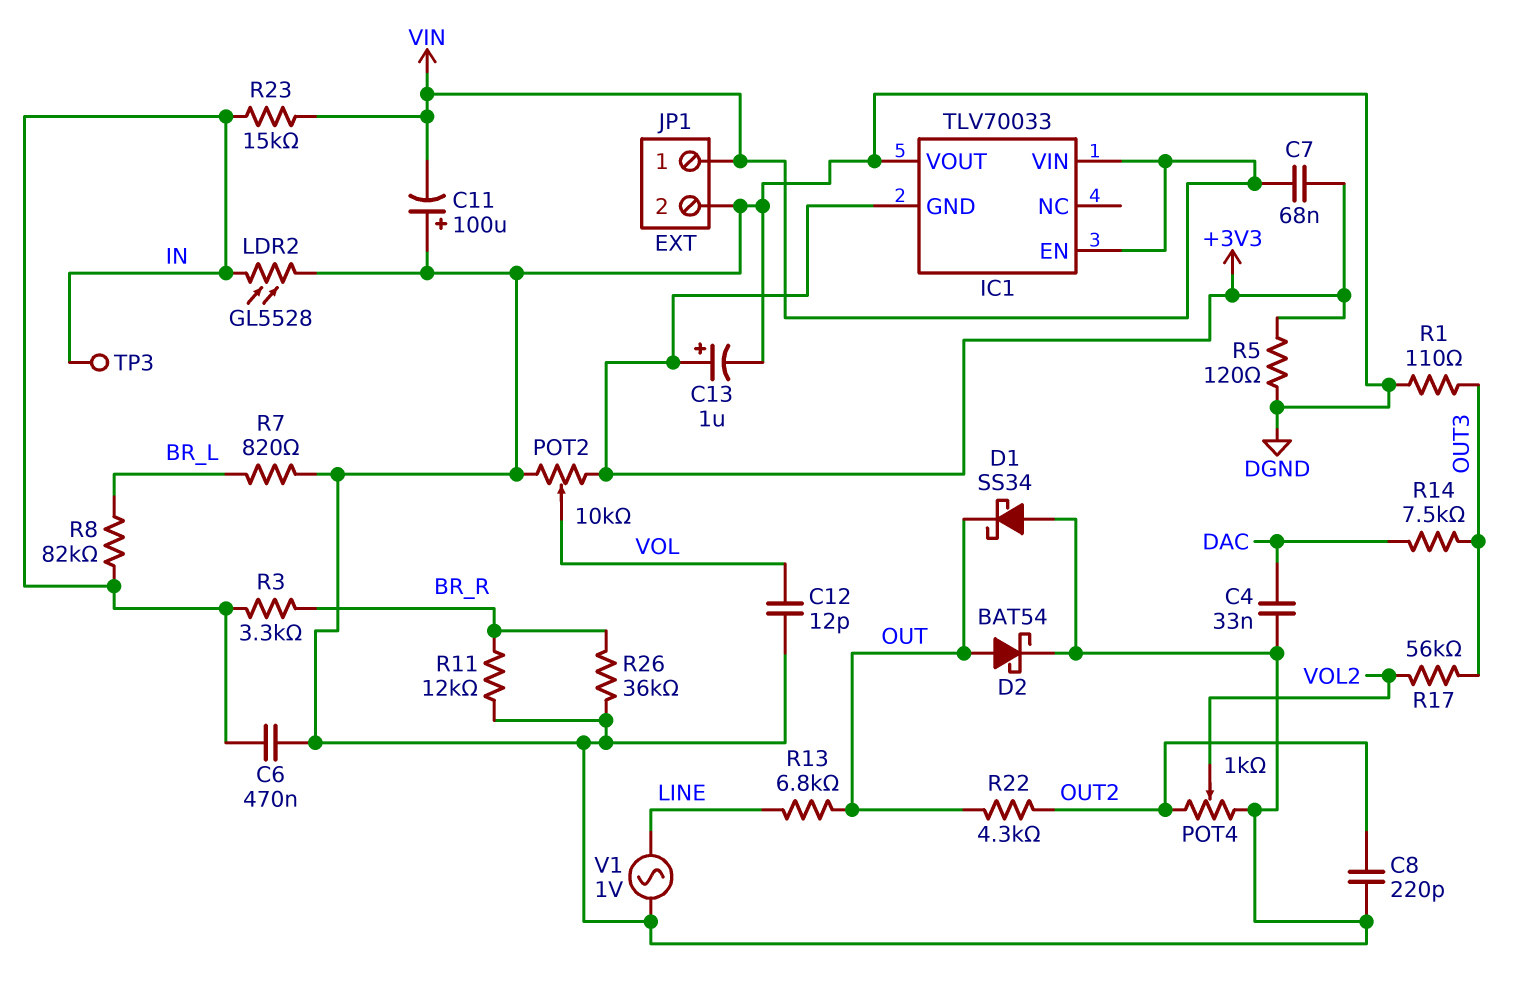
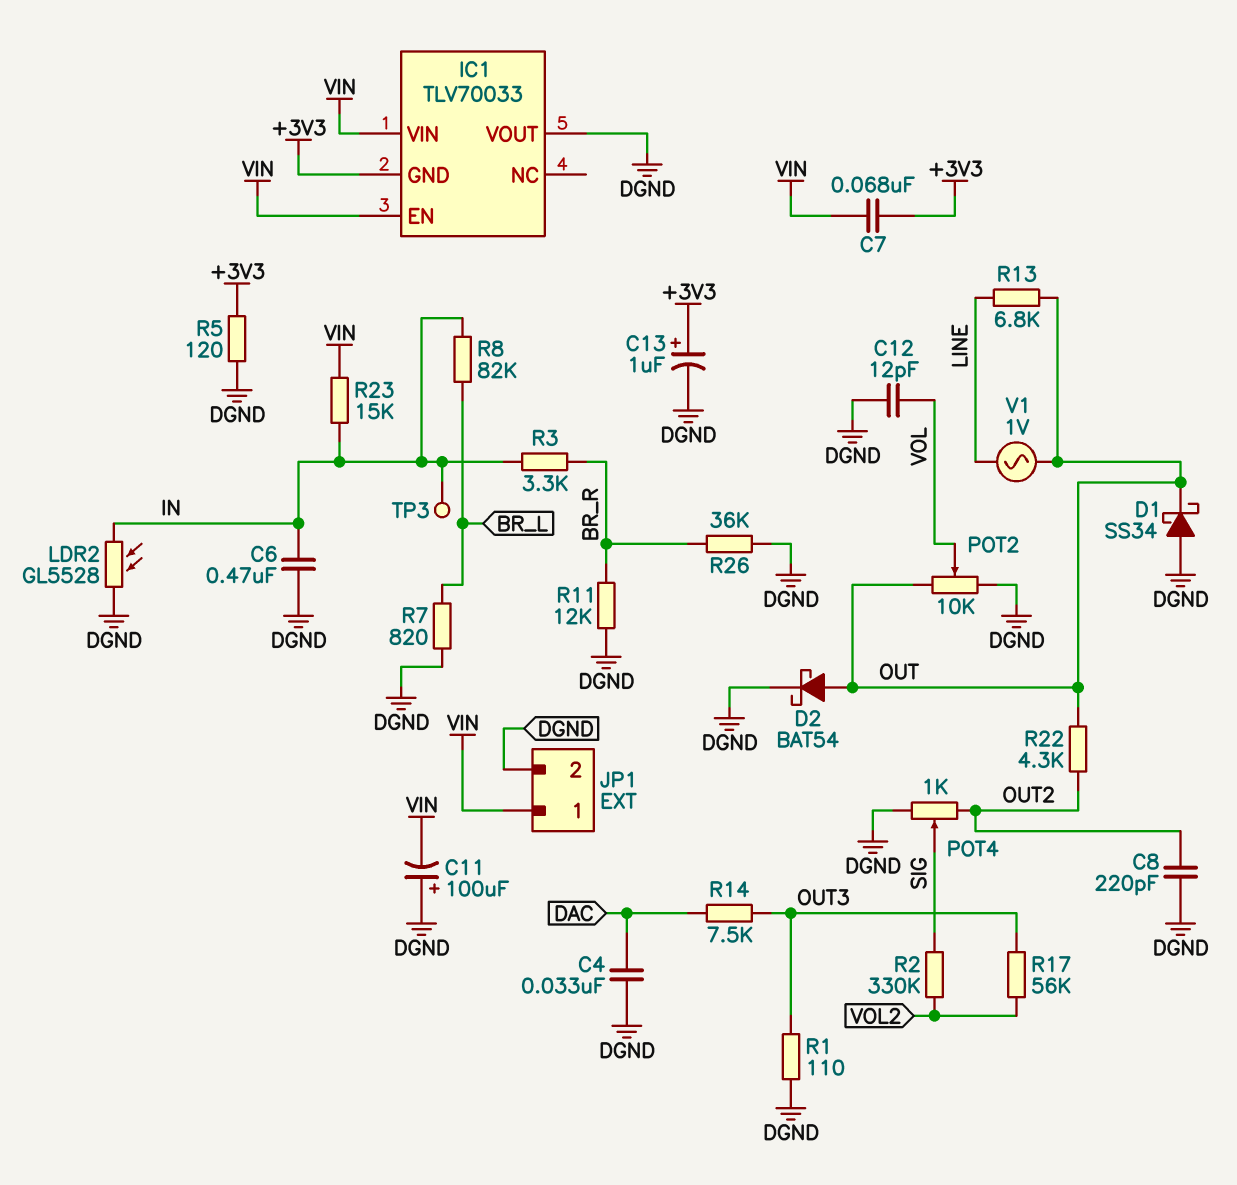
POT2: 10k (+3V3, DGND, wiper VOL) -> 10k (DGND, OUT, wiper VOL)
POT4: 1k (DGND, OUT2, wiper VOL2) -> 1k (DGND, OUT2, wiper SIG)
R2: none -> 330k (SIG, VOL2)
V1: AC 1V (DGND, LINE) -> AC 1V (LINE, OUT)

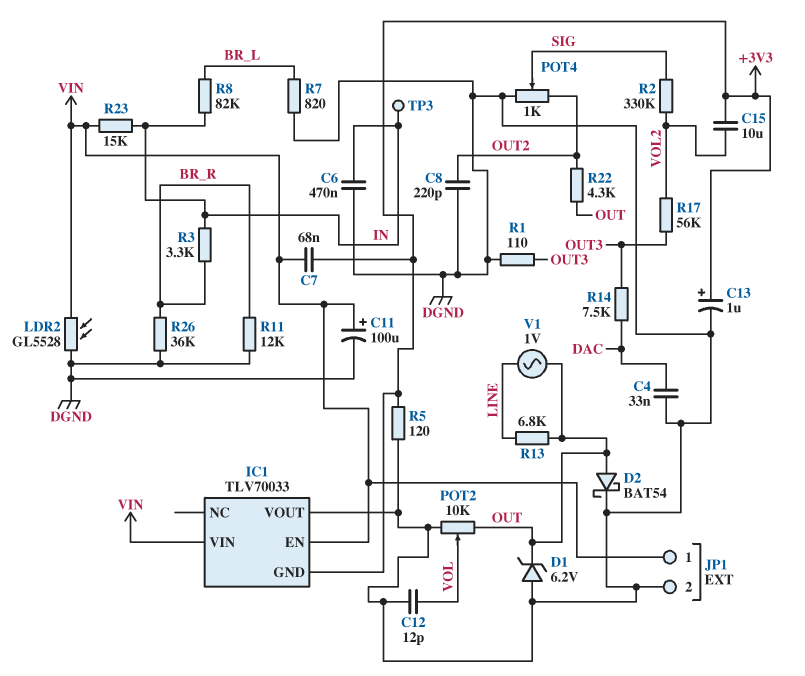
C11: 100uF (plus DGND, minus VIN) -> 100uF (plus VIN, minus DGND)
C15: none -> 10uF (+3V3, VOL2)
D1: schottky SS34 (A DGND, K OUT) -> zener 6.2V (A DGND, K OUT)
LDR2: GL5528 (DGND, IN) -> GL5528 (DGND, VIN)

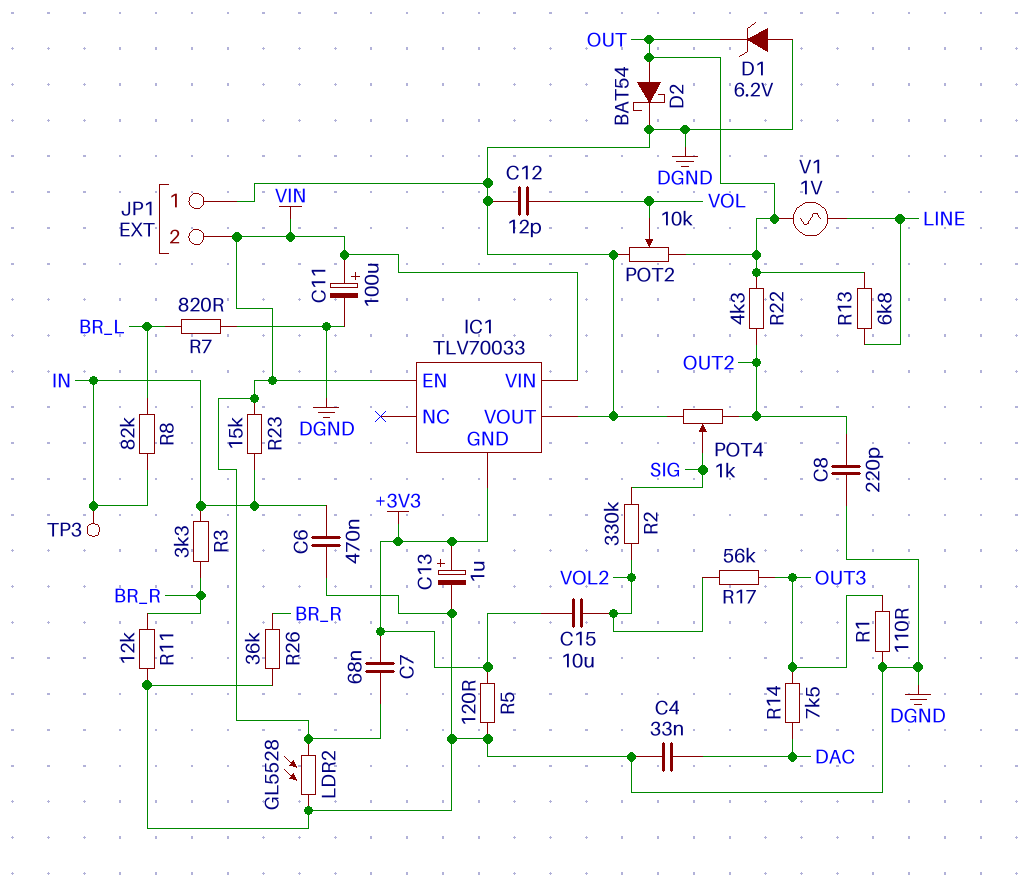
JP1 pin 1: VIN -> DGND
JP1 pin 2: DGND -> VIN

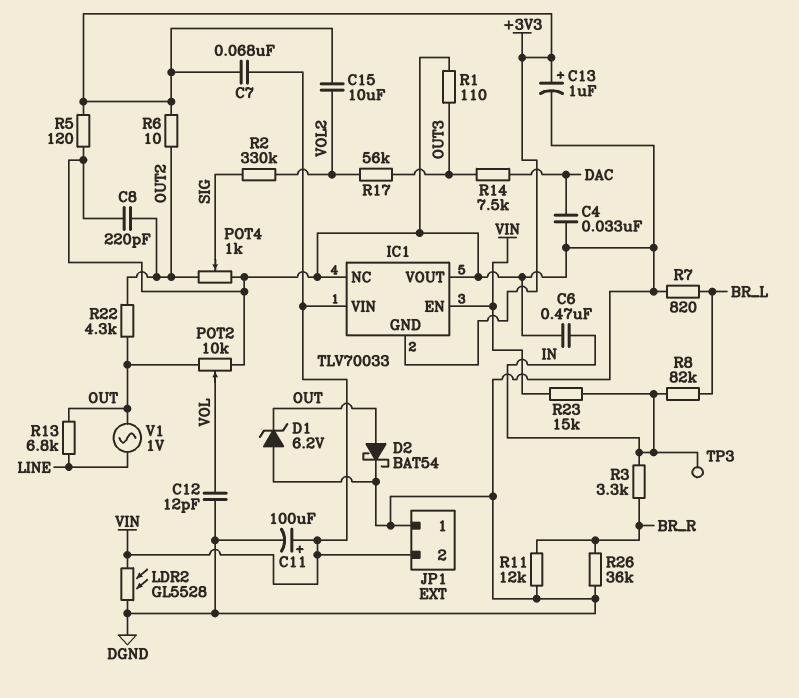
IC1 pin NC: none -> DGND
R6: none -> 10 (+3V3, OUT2)

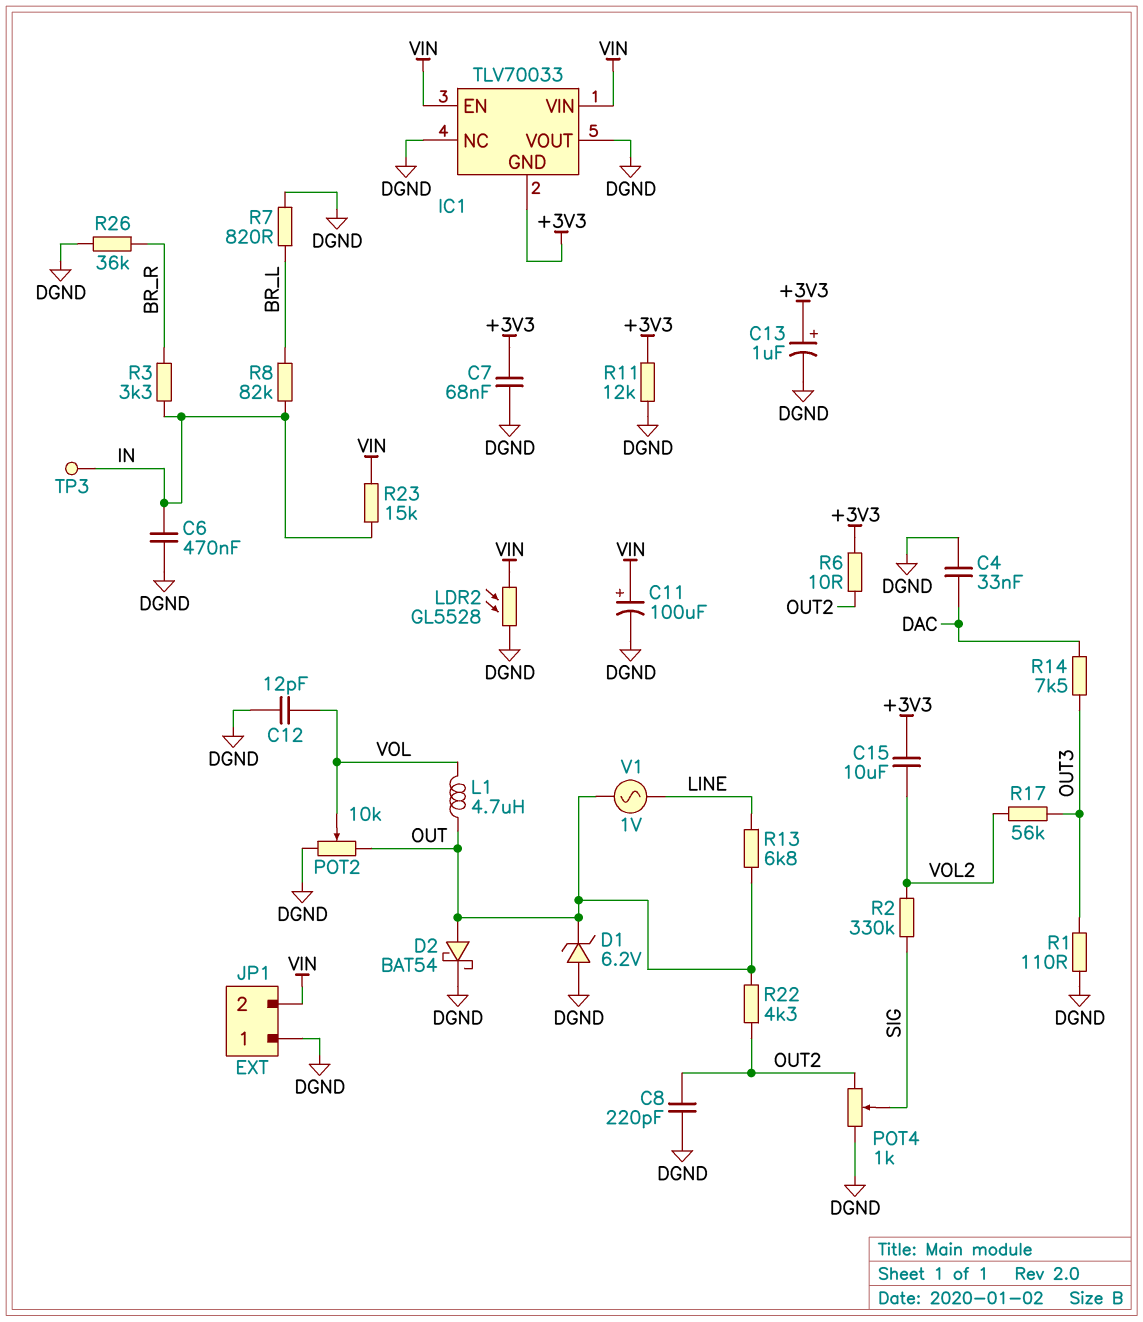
C7: 68nF (+3V3, VIN) -> 68nF (+3V3, DGND)
L1: none -> 4.7uH (OUT, VOL)
R5: 120 (+3V3, DGND) -> none
R11: 12k (BR_R, DGND) -> 12k (+3V3, DGND)

